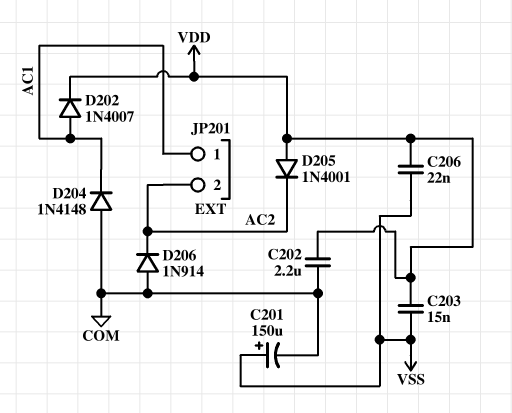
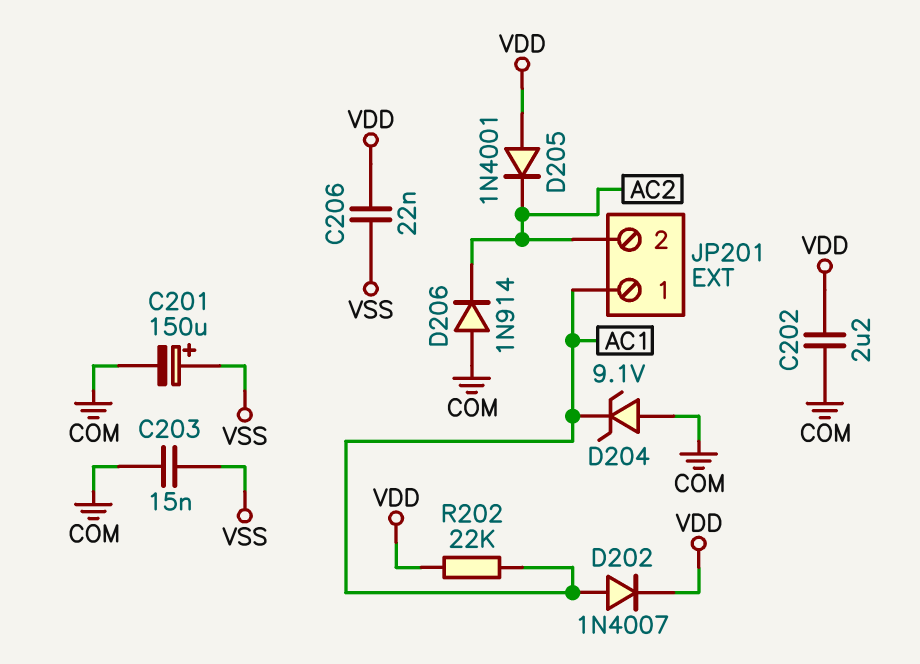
C203: 15nF (VDD, VSS) -> 15nF (COM, VSS)
D204: diode 1N4148 (A COM, K AC1) -> zener 9.1V (A COM, K AC1)
R202: none -> 22k (AC1, VDD)

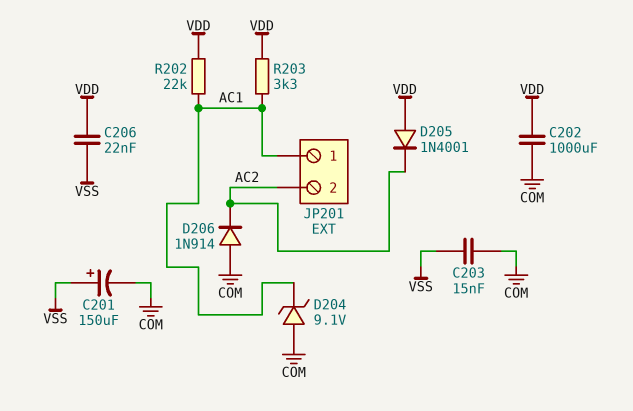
C202: 2.2uF (COM, VDD) -> 1000uF (COM, VDD)
D202: diode 1N4007 (A AC1, K VDD) -> none
R203: none -> 3.3k (AC1, VDD)

